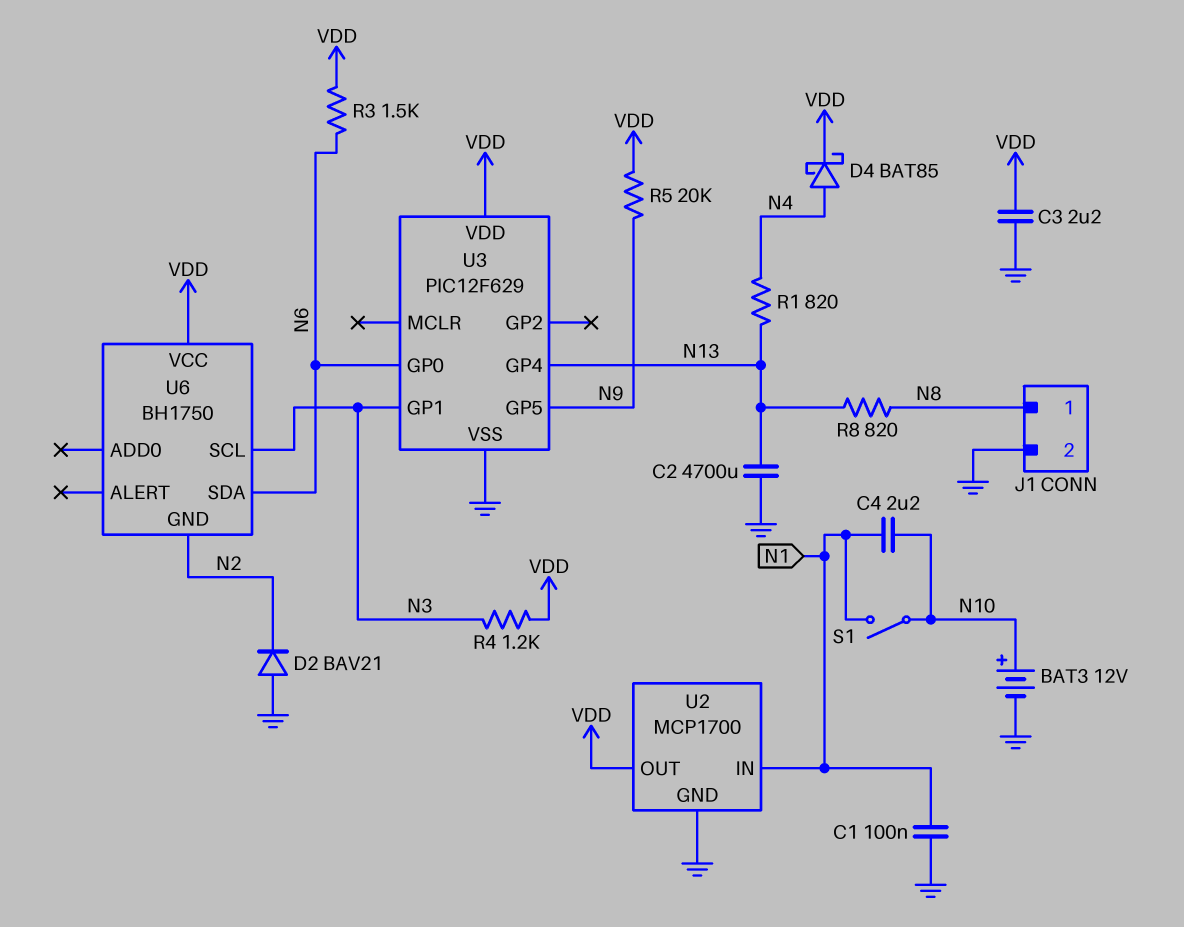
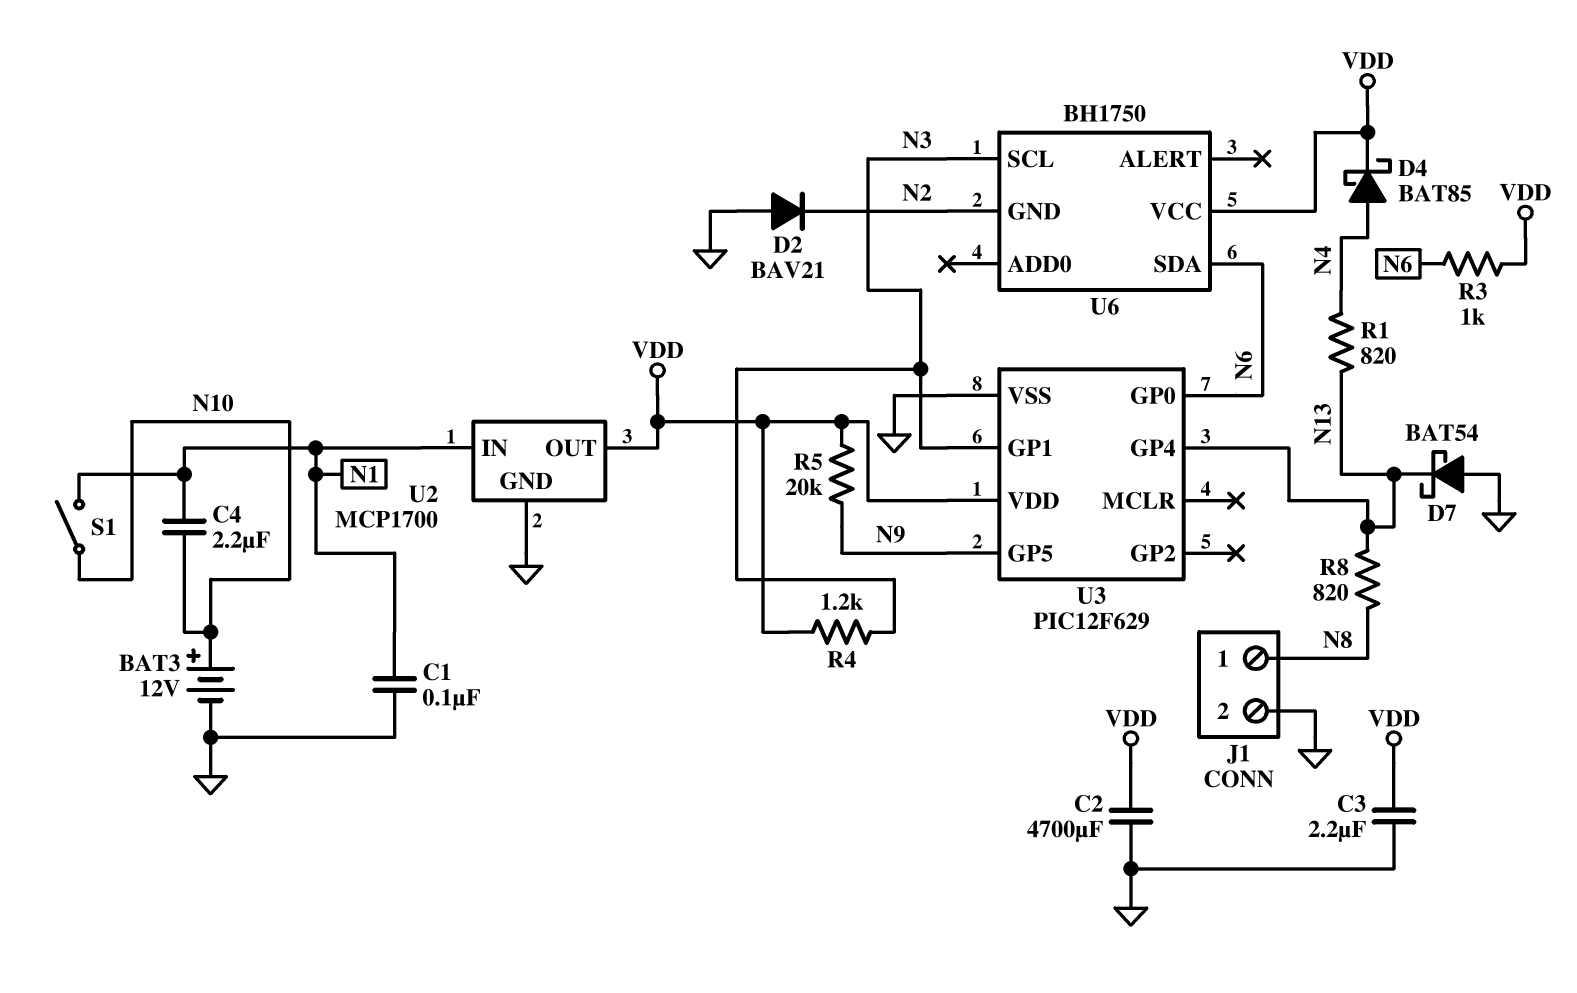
C2: 4700uF (GND, N13) -> 4700uF (GND, VDD)
D7: none -> schottky BAT54 (A GND, K N13)
R3: 1.5k (N6, VDD) -> 1k (N6, VDD)

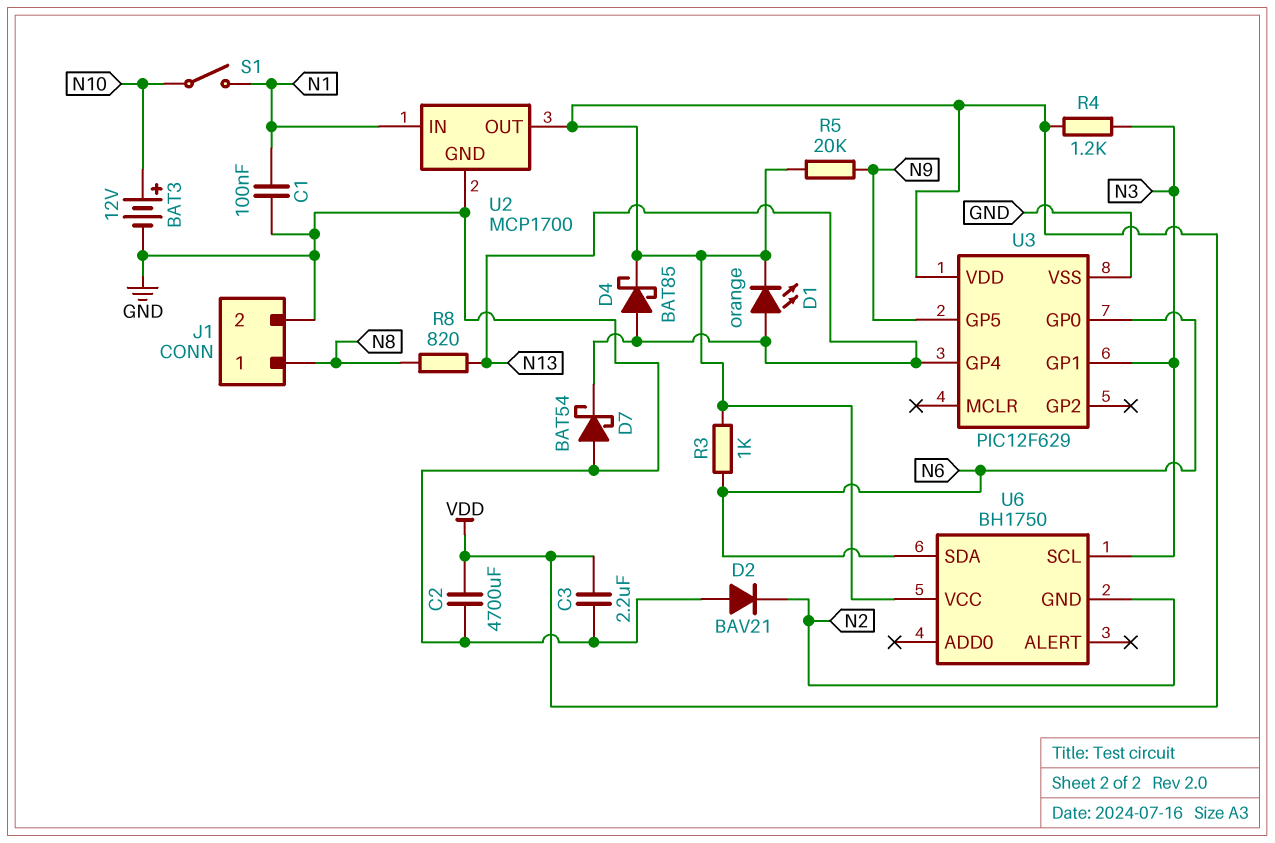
C4: 2.2uF (N1, N10) -> none
D1: none -> LED orange (A N13, K VDD)
D4: schottky BAT85 (A N4, K VDD) -> schottky BAT85 (A N13, K VDD)
R1: 820 (N4, N13) -> none

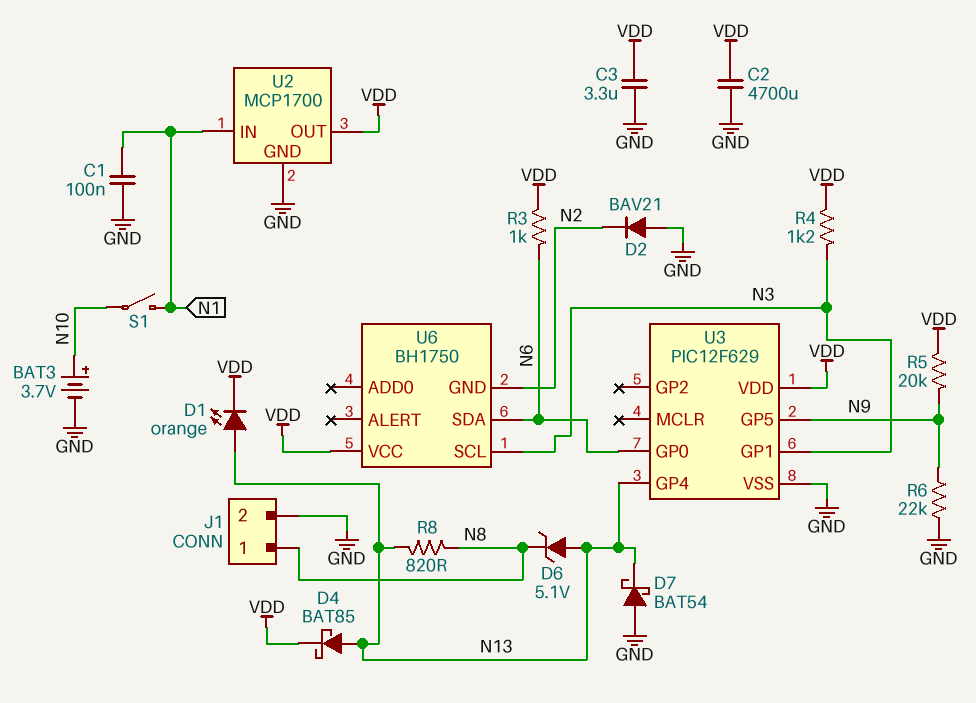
BAT3: 12V (plus N10, minus GND) -> 3.7V (plus N10, minus GND)
C3: 2.2uF (GND, VDD) -> 3.3uF (GND, VDD)
D6: none -> zener 5.1V (A N13, K N8)
R6: none -> 22k (GND, N9)

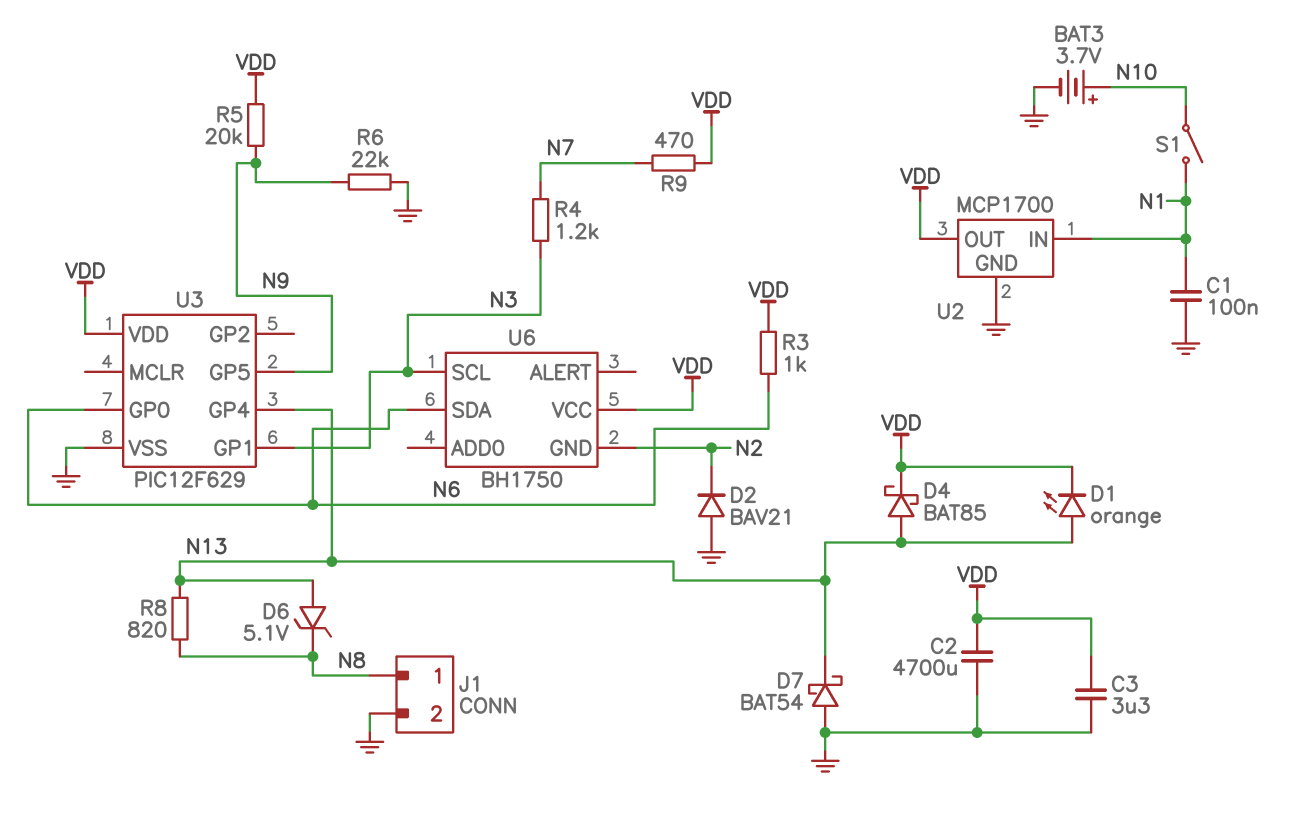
R4: 1.2k (N3, VDD) -> 1.2k (N3, N7)
R9: none -> 470 (N7, VDD)

